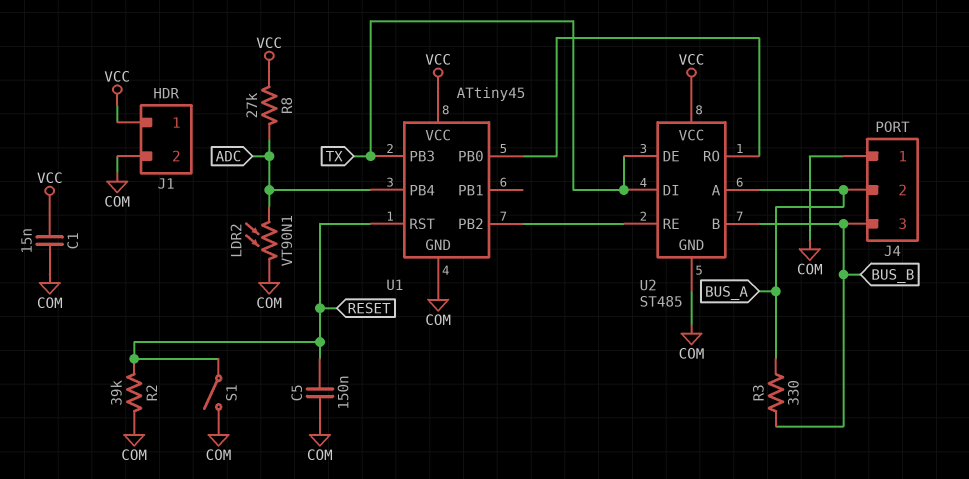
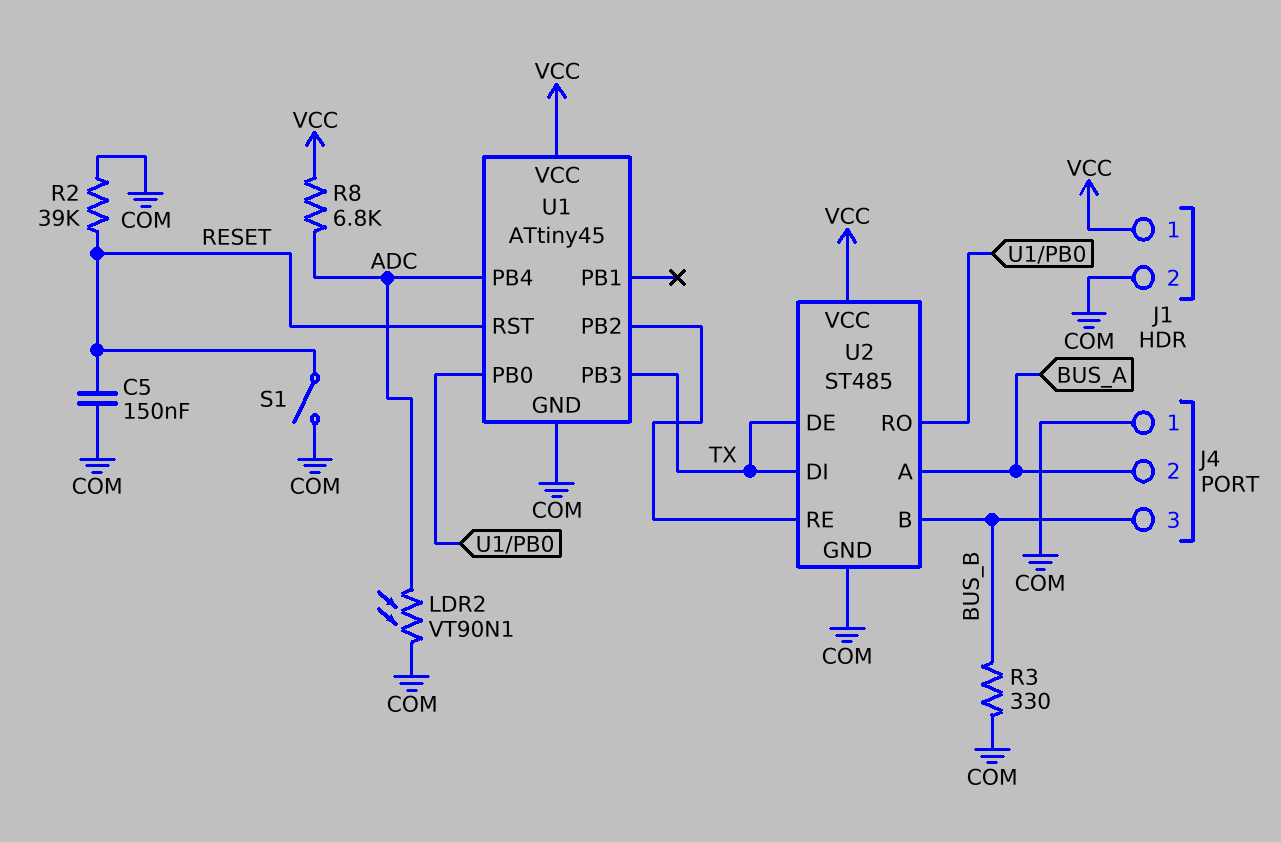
C1: 15nF (COM, VCC) -> none
R3: 330 (BUS_A, BUS_B) -> 330 (BUS_B, COM)
R8: 27k (ADC, VCC) -> 6.8k (ADC, VCC)

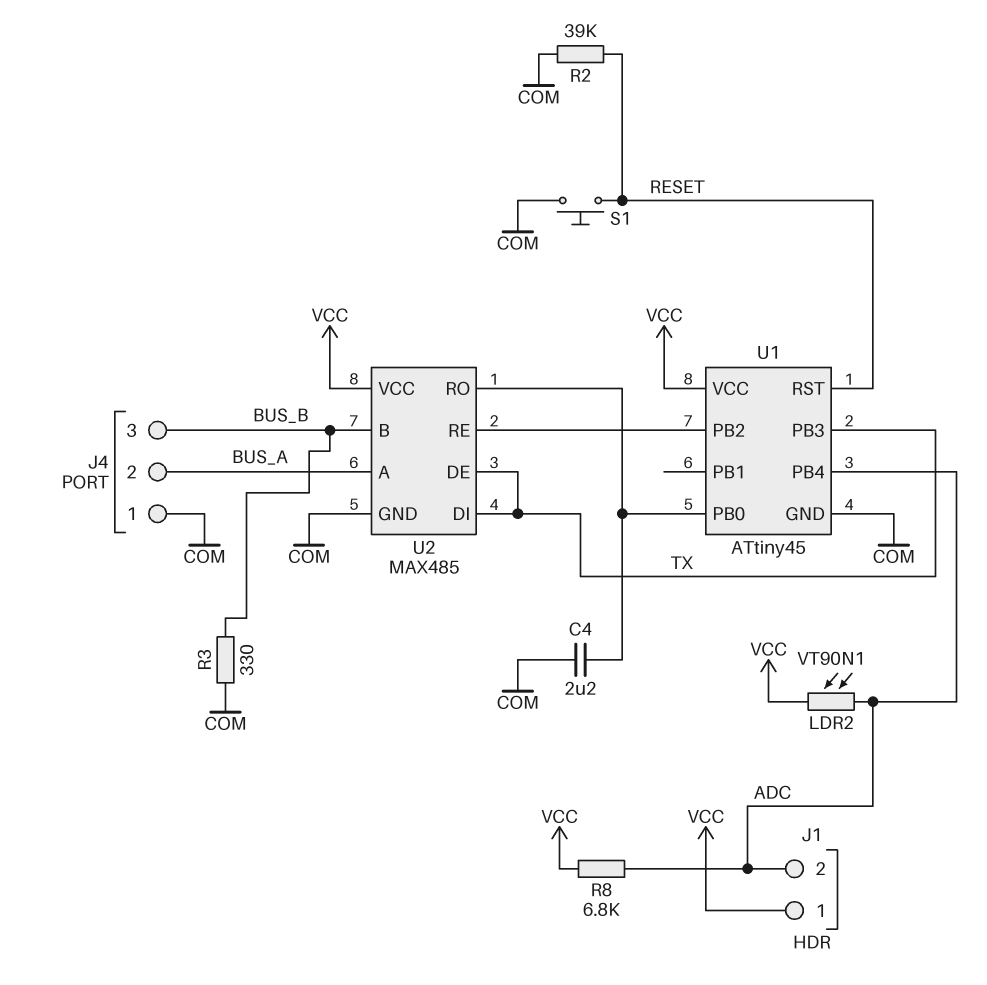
C4: none -> 2.2uF (COM, U1/PB0)
C5: 150nF (COM, RESET) -> none
J1 pin 2: COM -> ADC
LDR2: VT90N1 (ADC, COM) -> VT90N1 (ADC, VCC)
S1: switch (COM, RESET) -> button (COM, RESET)
U2: ST485 -> MAX485

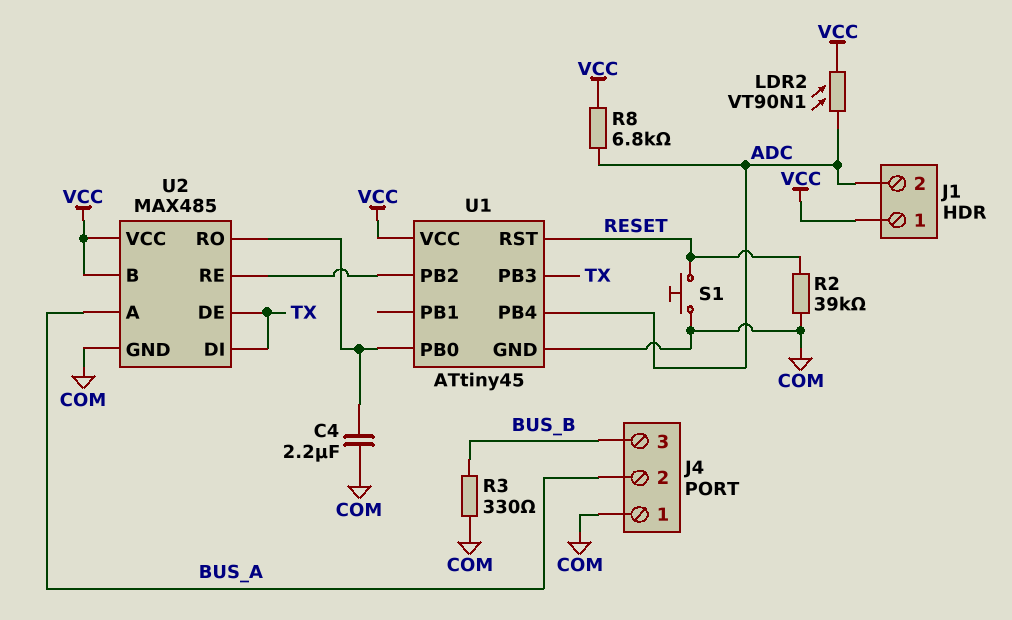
U2 pin B: BUS_B -> VCC

